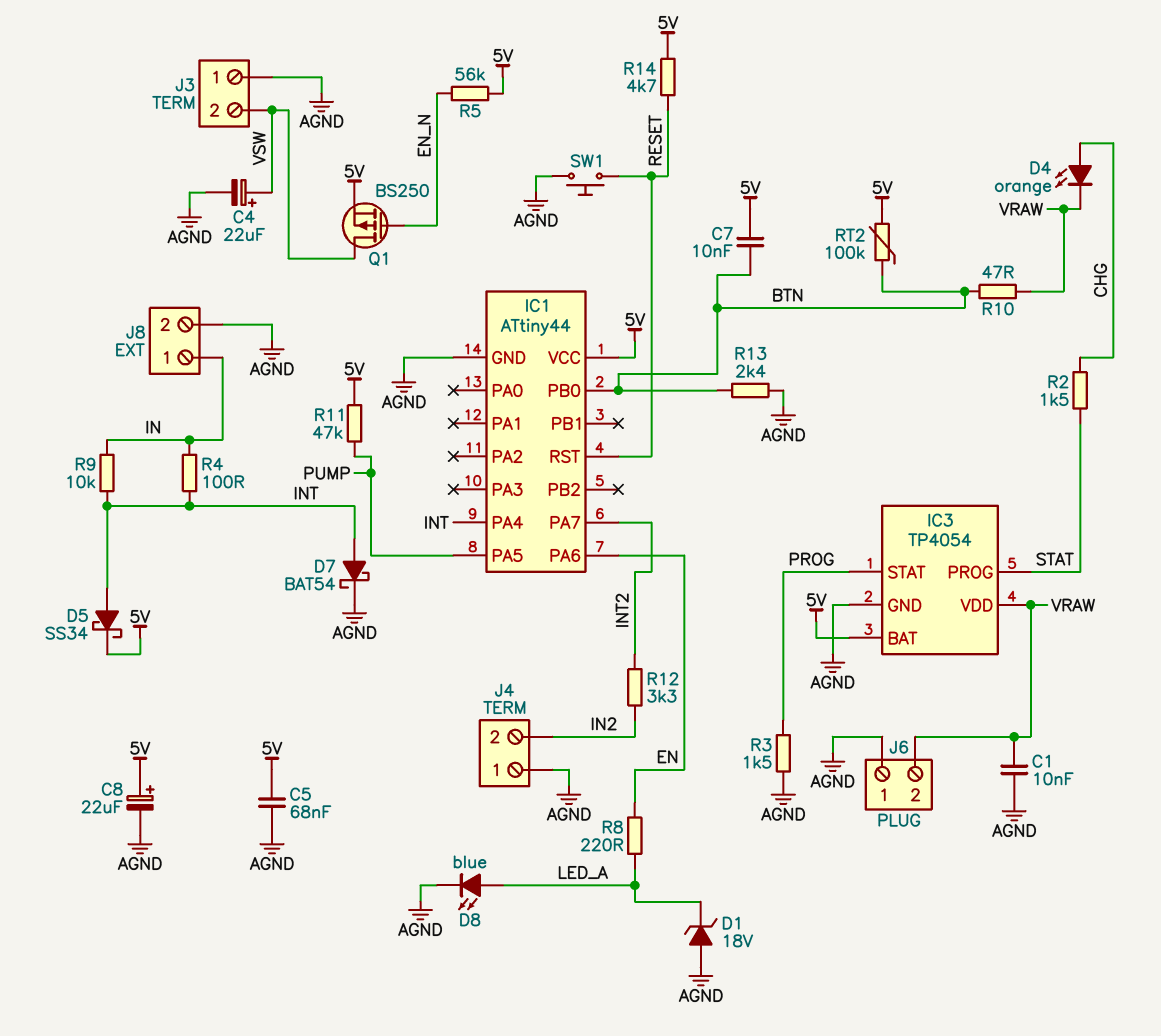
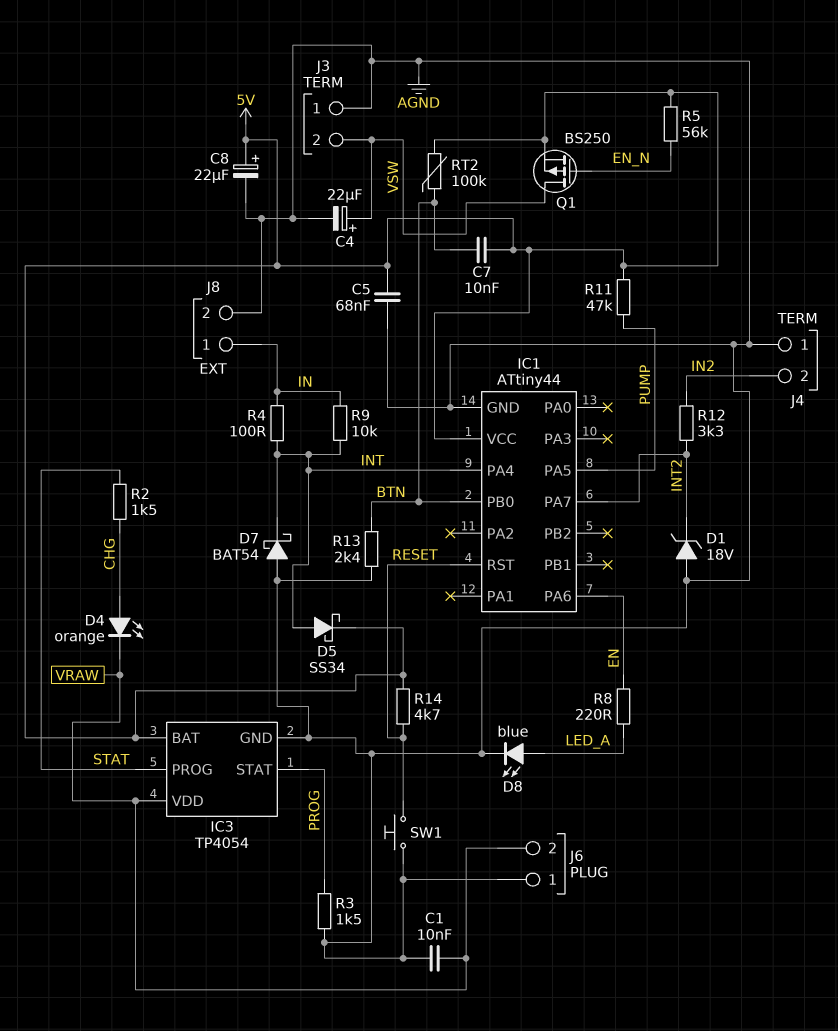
D1: zener 18V (A AGND, K LED_A) -> zener 18V (A AGND, K INT2)
D7: schottky BAT54 (A INT, K AGND) -> schottky BAT54 (A AGND, K INT)
R10: 47 (BTN, VRAW) -> none

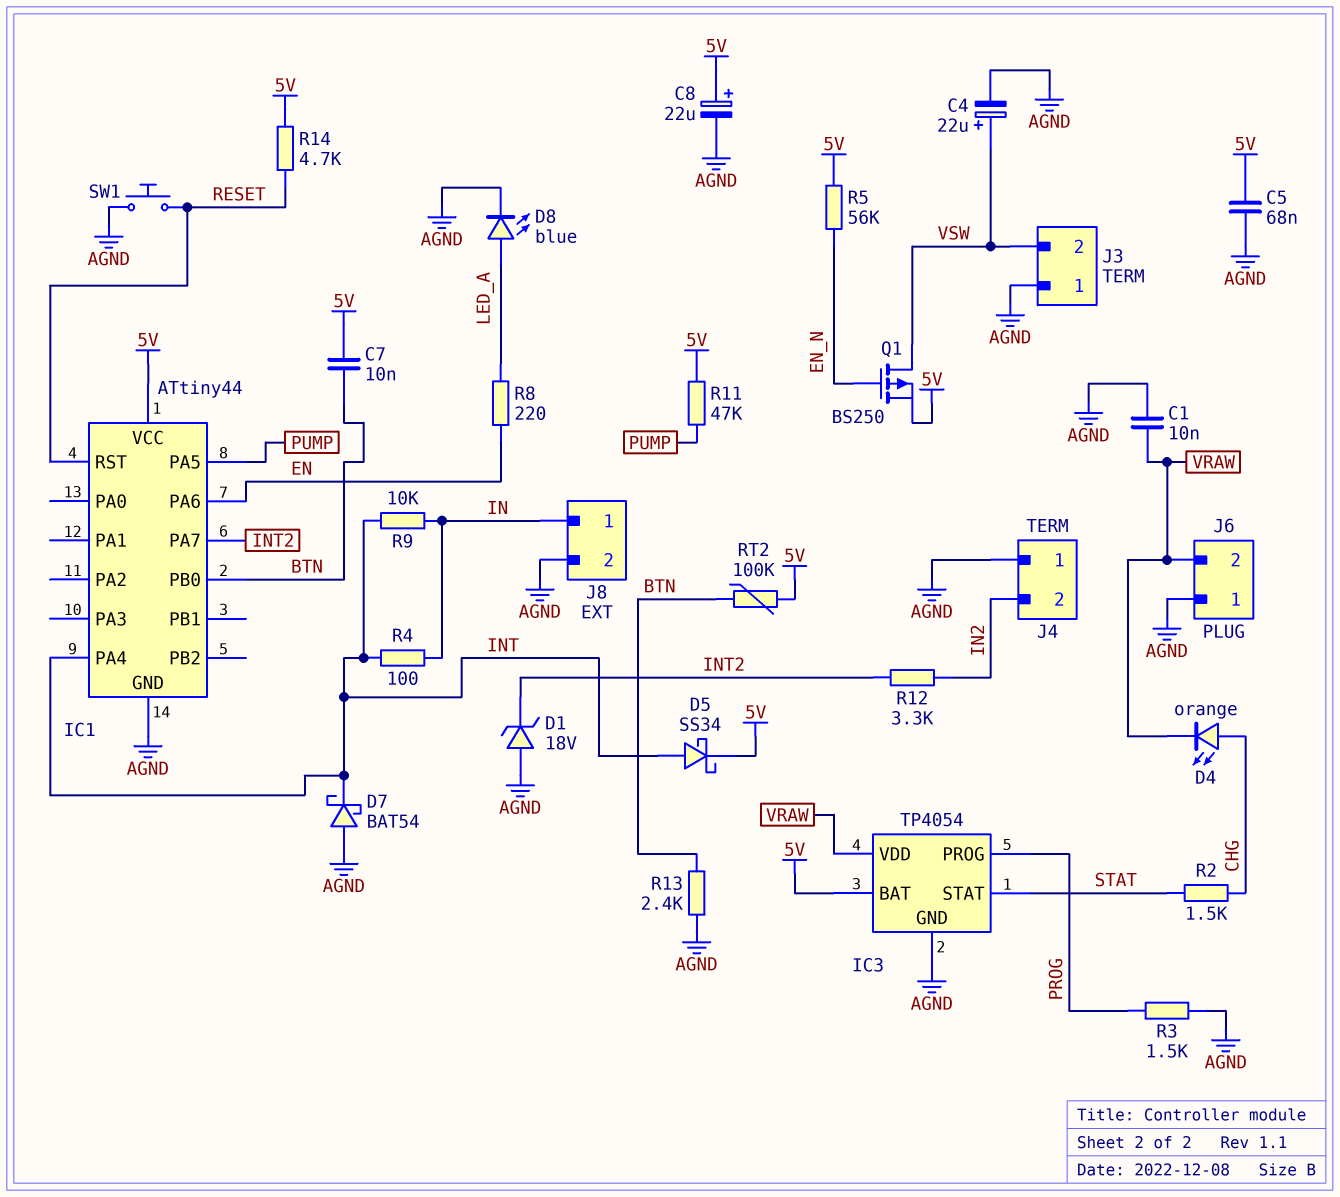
IC3 pin PROG: STAT -> PROG
IC3 pin STAT: PROG -> STAT

